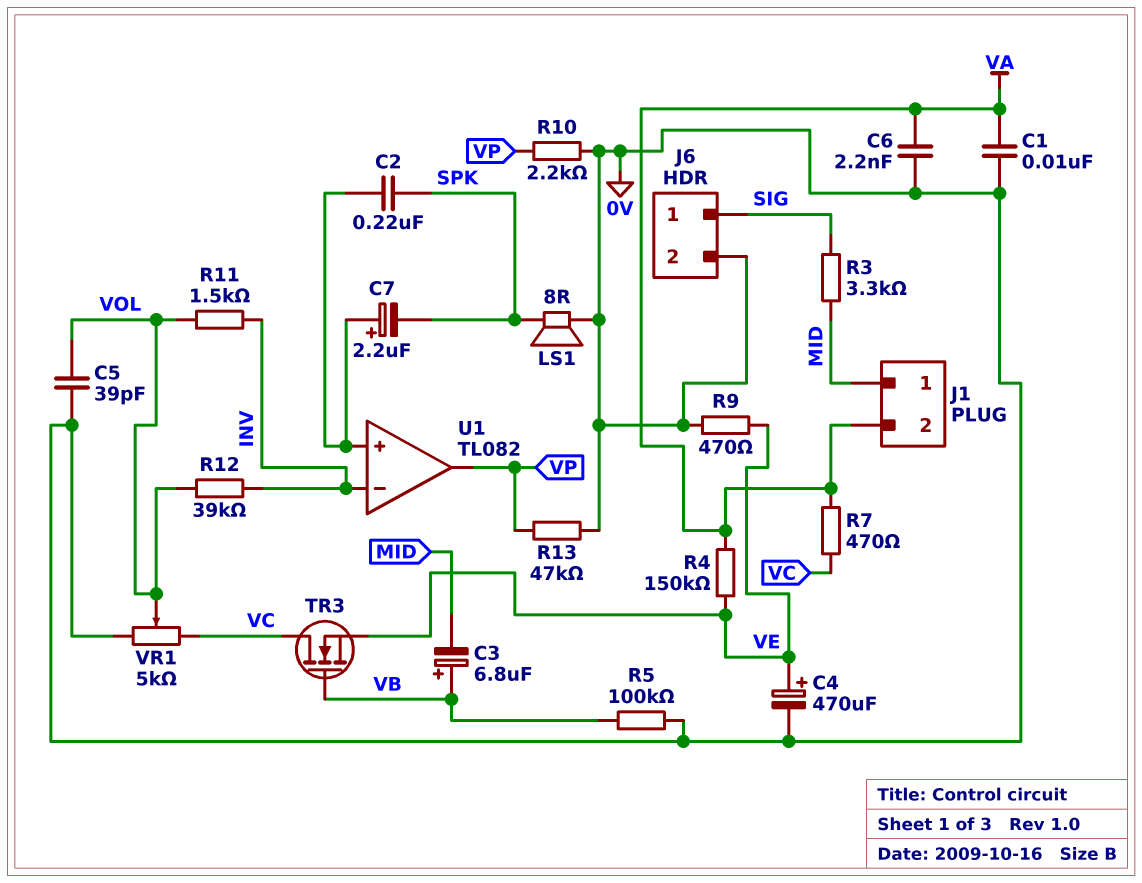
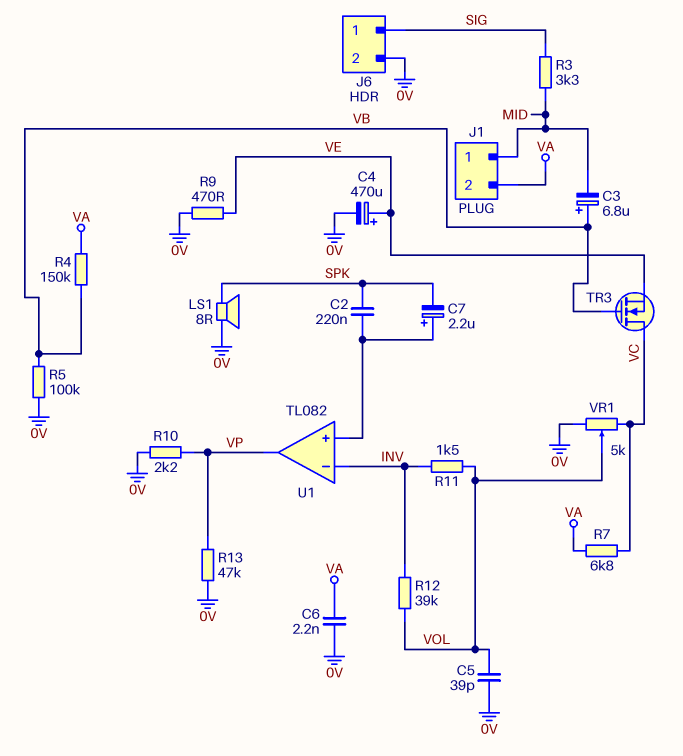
C1: 10nF (0V, VA) -> none
R4: 150k (VA, VE) -> 150k (VA, VB)
R7: 470 (VA, VC) -> 6.8k (VA, VC)

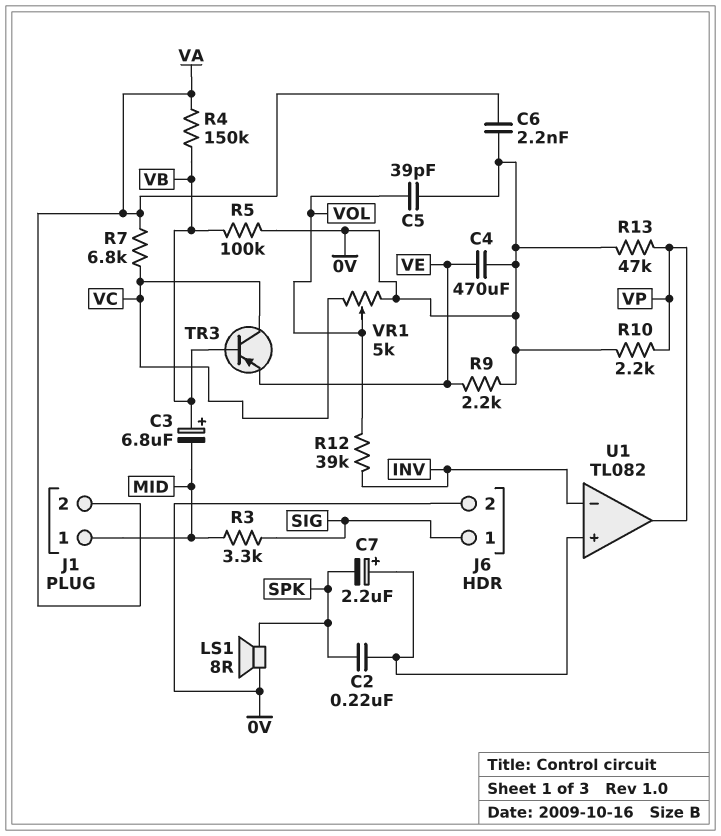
C4: 470uF (plus VE, minus 0V) -> 470uF (0V, VE)
R9: 470 (0V, VE) -> 2.2k (0V, VE)
R11: 1.5k (INV, VOL) -> none
TR3: NMOS (G VB, D VC, S VE) -> PNP (B VB, C VC, E VE)

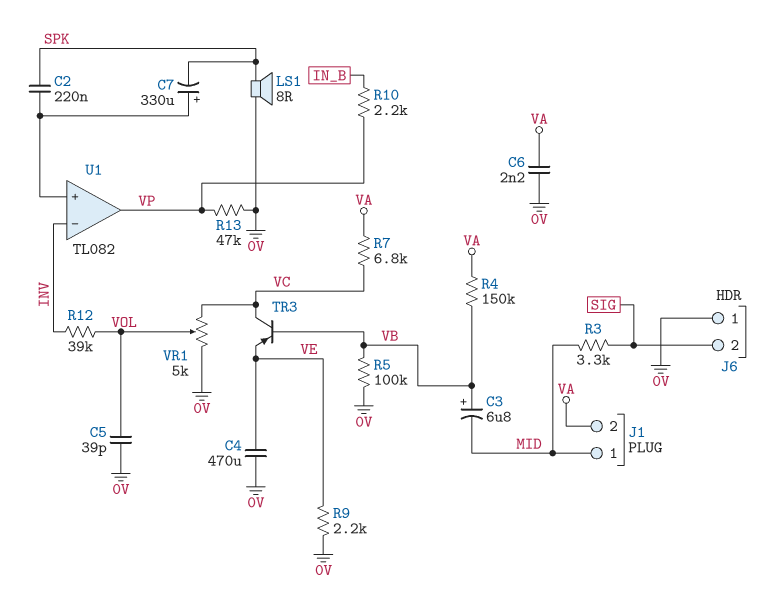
C7: 2.2uF (plus U1/in+, minus SPK) -> 330uF (plus U1/in+, minus SPK)
J6 pin 1: SIG -> 0V
J6 pin 2: 0V -> SIG
R10: 2.2k (0V, VP) -> 2.2k (IN_B, VP)

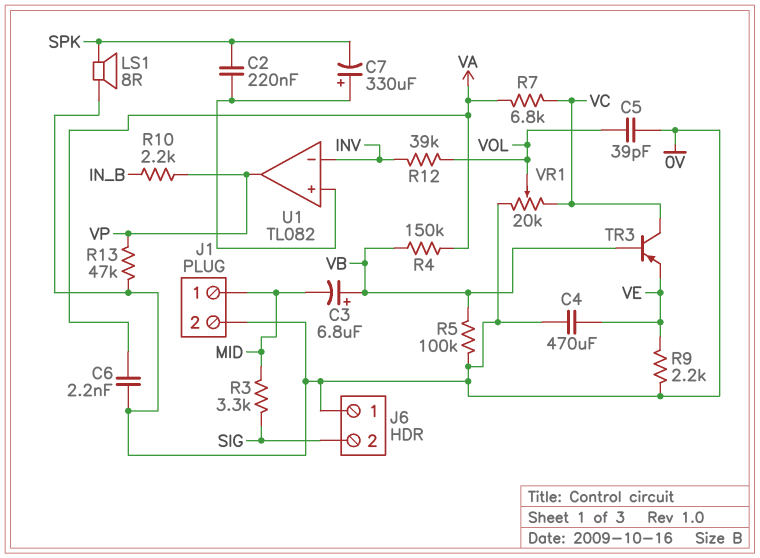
J1 pin 2: VA -> 0V
VR1: 5k (0V, VC, wiper VOL) -> 20k (0V, VC, wiper VOL)

